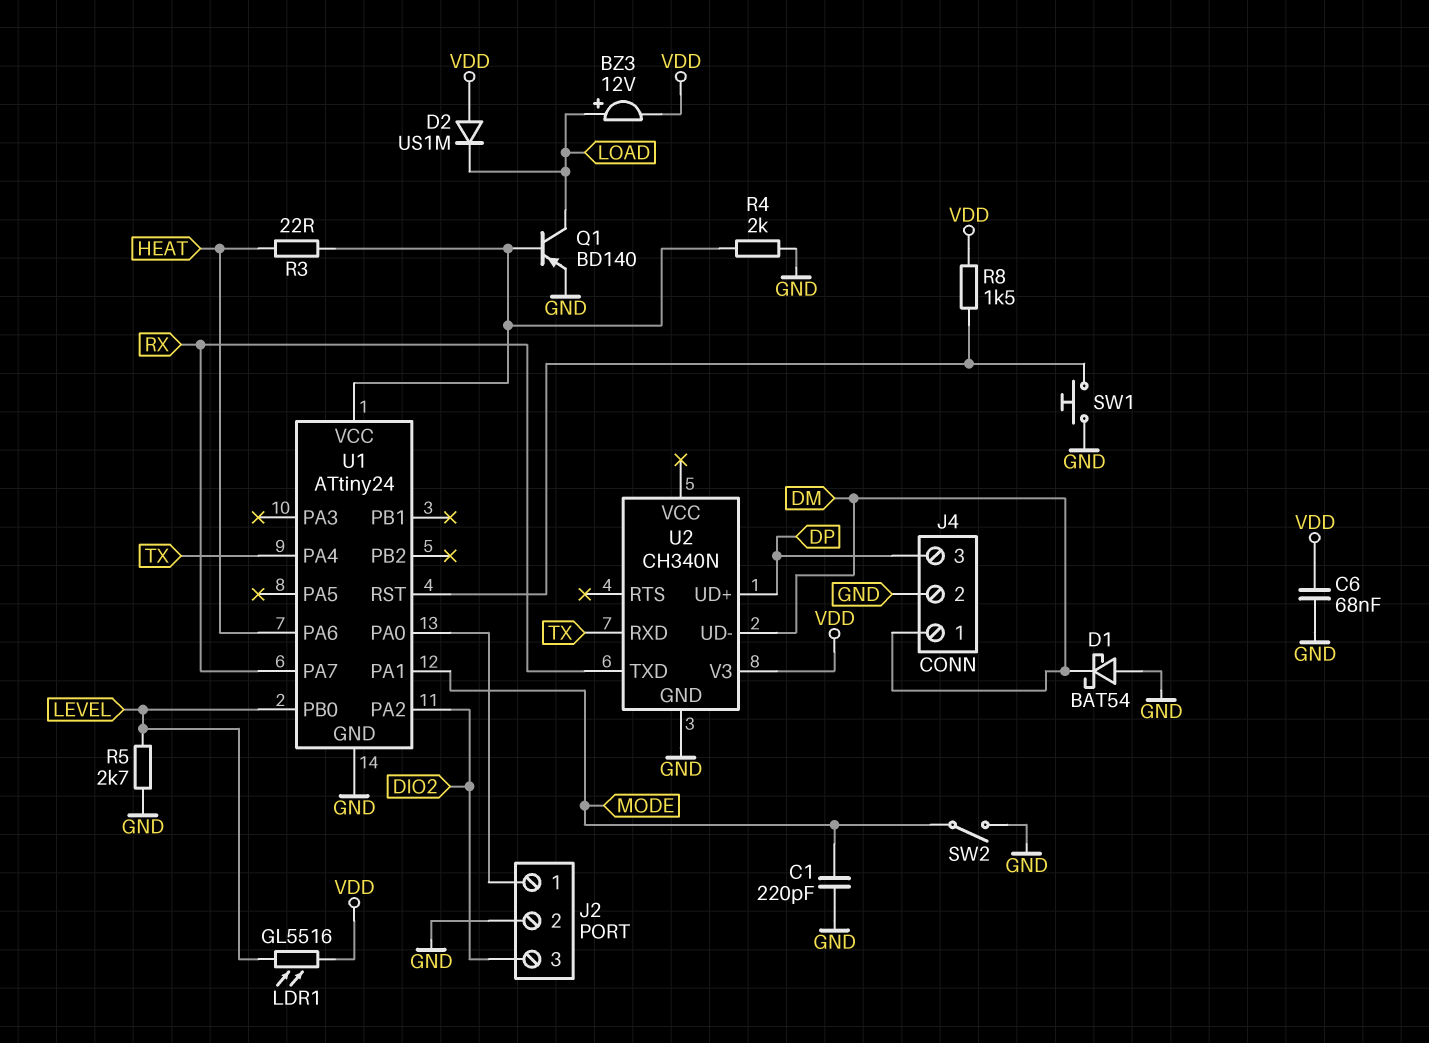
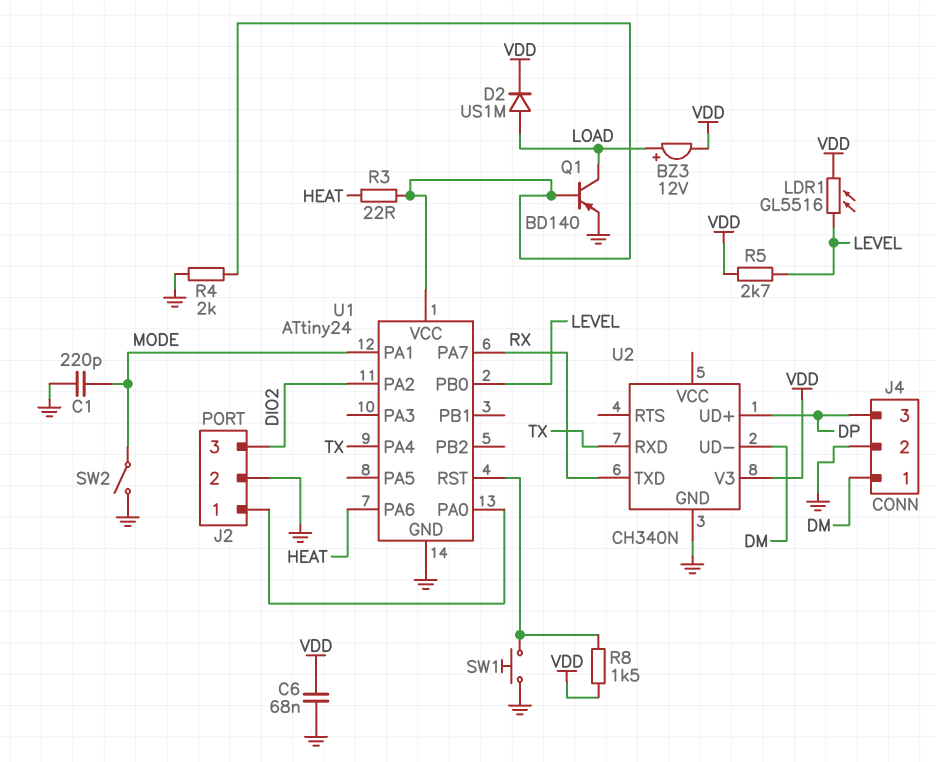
D1: schottky BAT54 (A GND, K DM) -> none
D2: diode US1M (A VDD, K LOAD) -> diode US1M (A LOAD, K VDD)
R5: 2.7k (GND, LEVEL) -> 2.7k (LEVEL, VDD)

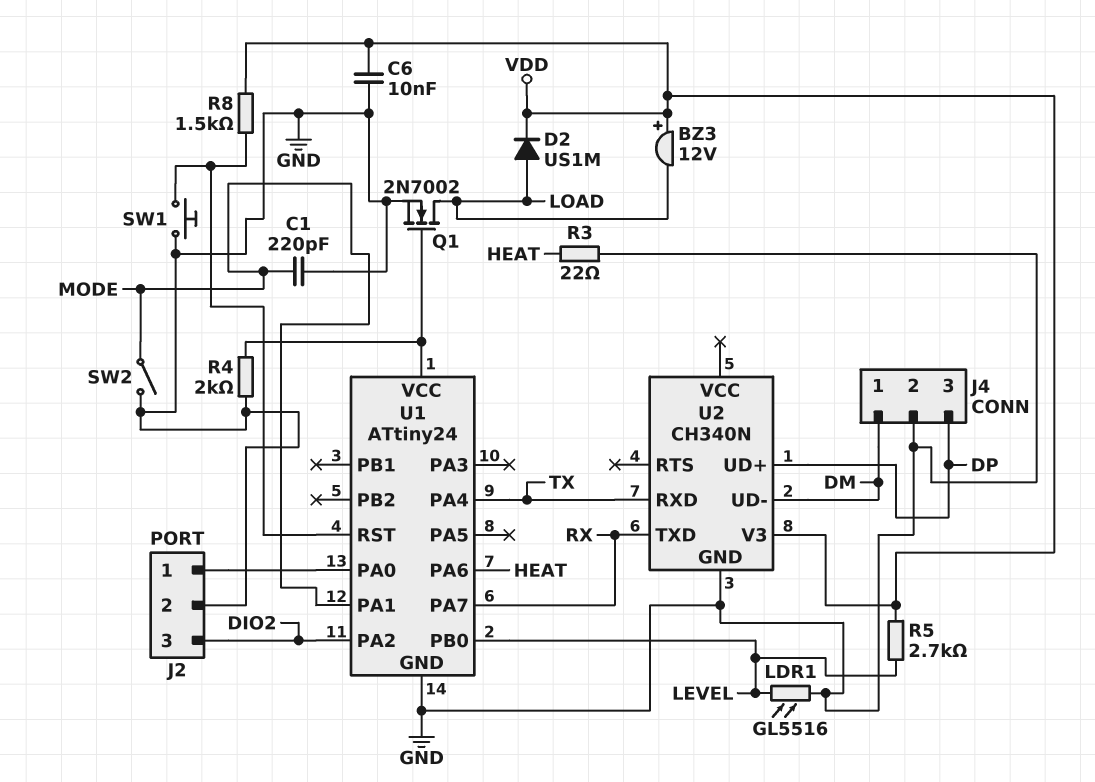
BZ3: buzzer 12V (plus LOAD, minus VDD) -> buzzer 12V (plus VDD, minus LOAD)
C6: 68nF (GND, VDD) -> 10nF (GND, VDD)
LDR1: GL5516 (LEVEL, VDD) -> GL5516 (GND, LEVEL)
Q1: PNP BD140 (B U1/VCC, C LOAD, E GND) -> NMOS 2N7002 (G U1/VCC, D LOAD, S GND)
R3: 22 (HEAT, U1/VCC) -> 22 (GND, HEAT)

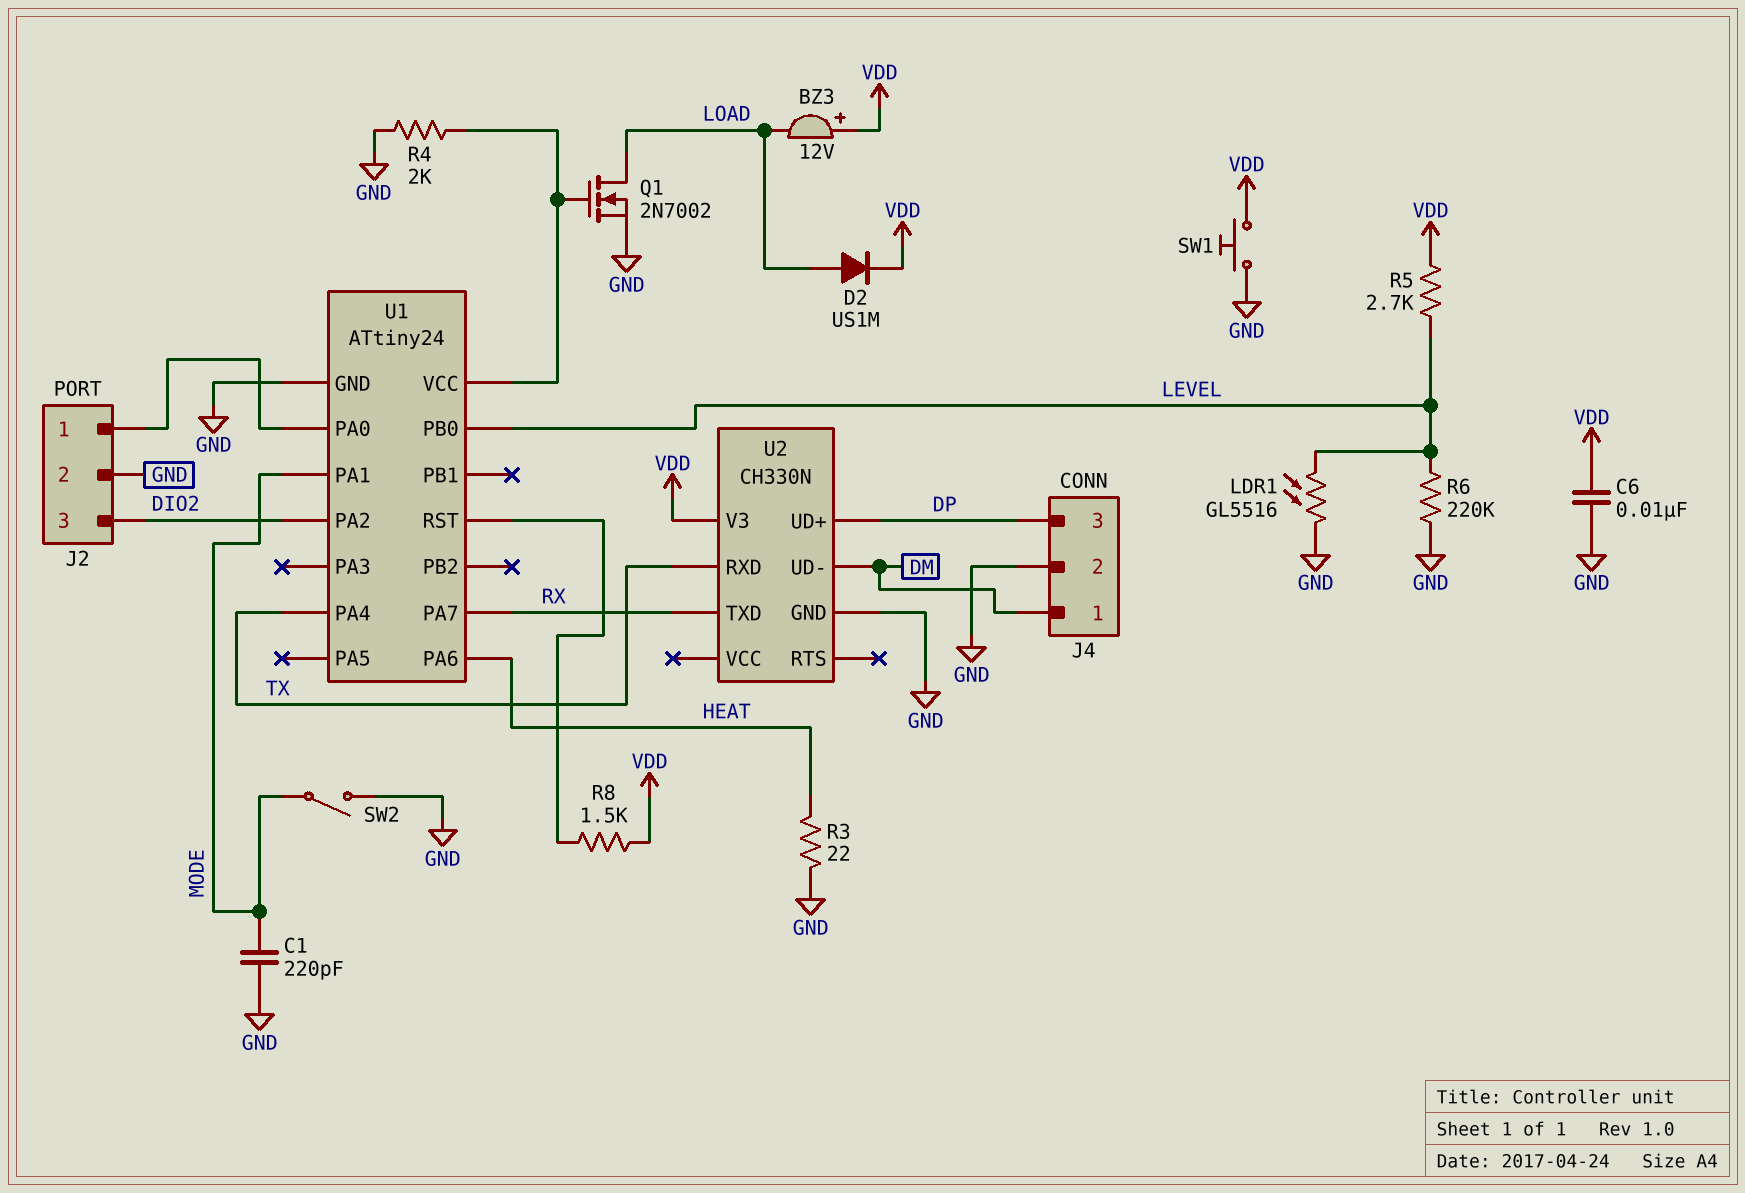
R6: none -> 220k (GND, LEVEL)
SW1: button (GND, U1/RST) -> button (GND, VDD)
U2: CH340N -> CH330N

